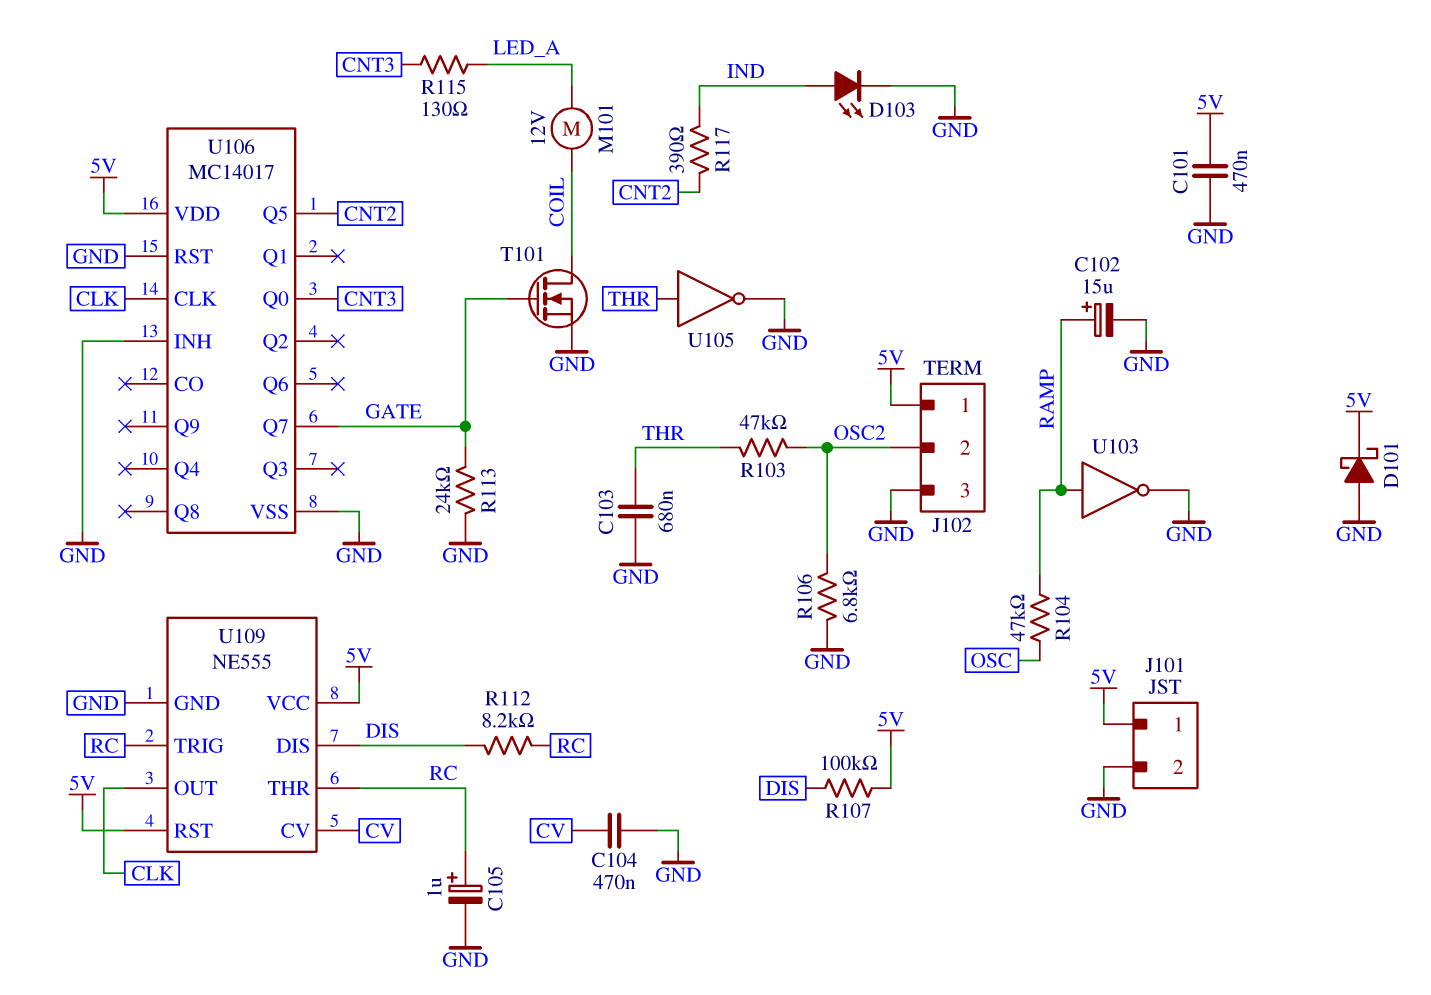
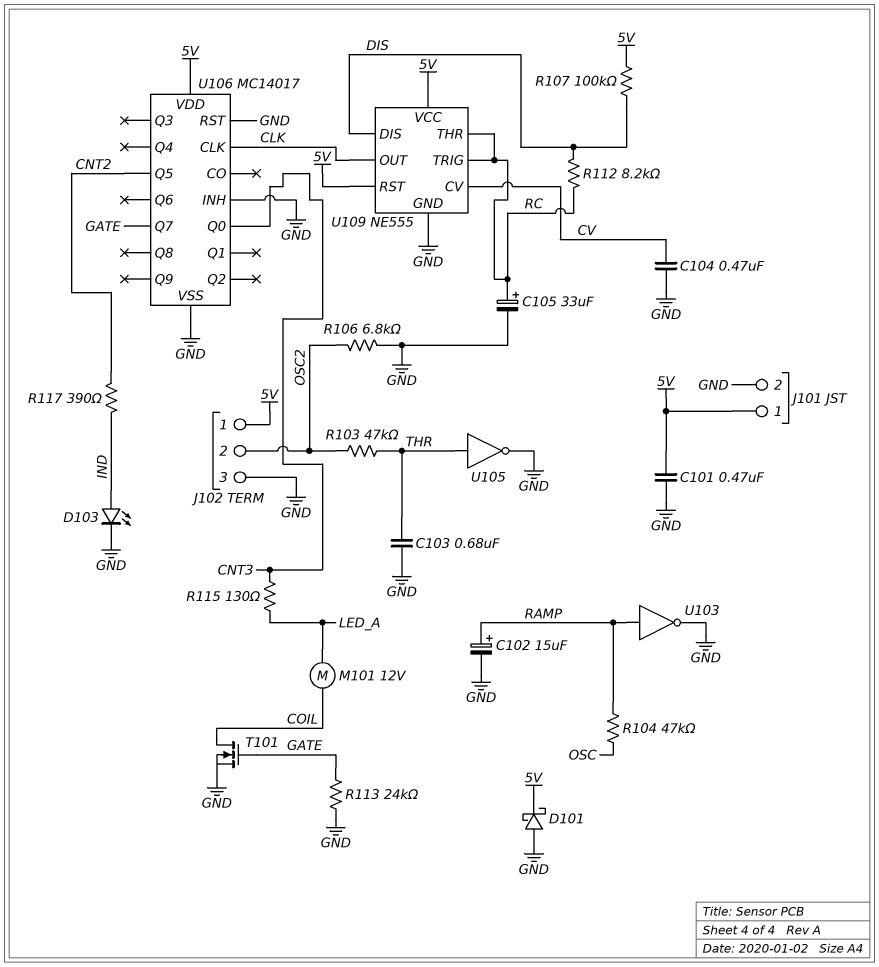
C105: 1uF (plus RC, minus GND) -> 33uF (plus RC, minus GND)

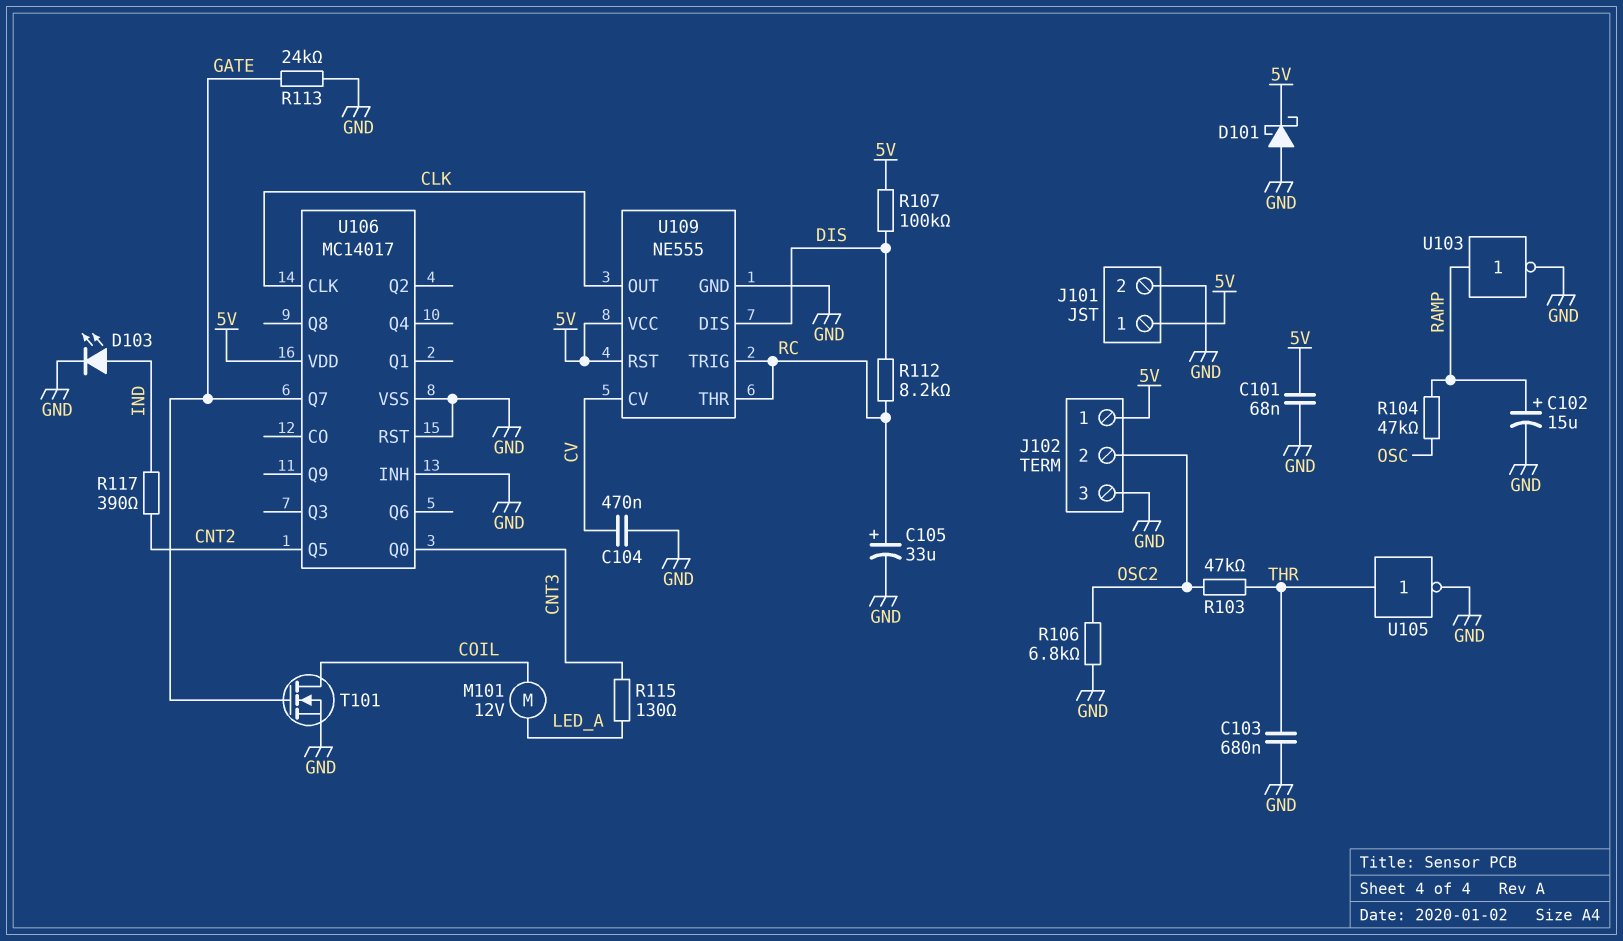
C101: 470nF (5V, GND) -> 68nF (5V, GND)

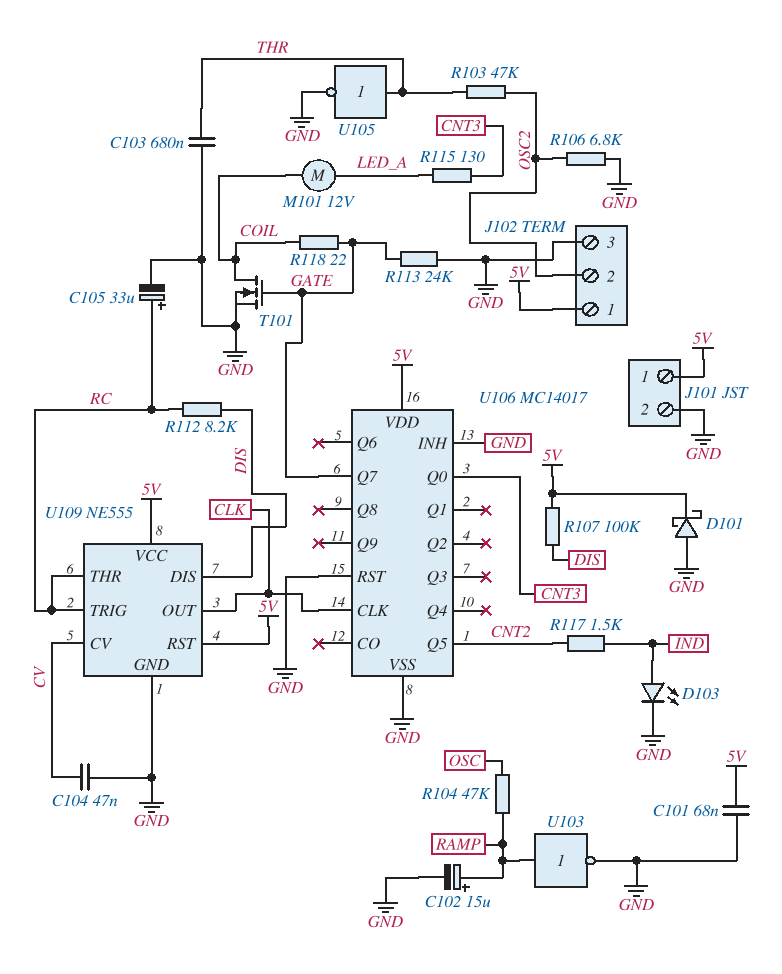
C104: 470nF (CV, GND) -> 47nF (CV, GND)
R117: 390 (CNT2, IND) -> 1.5k (CNT2, IND)
R118: none -> 22 (COIL, GATE)

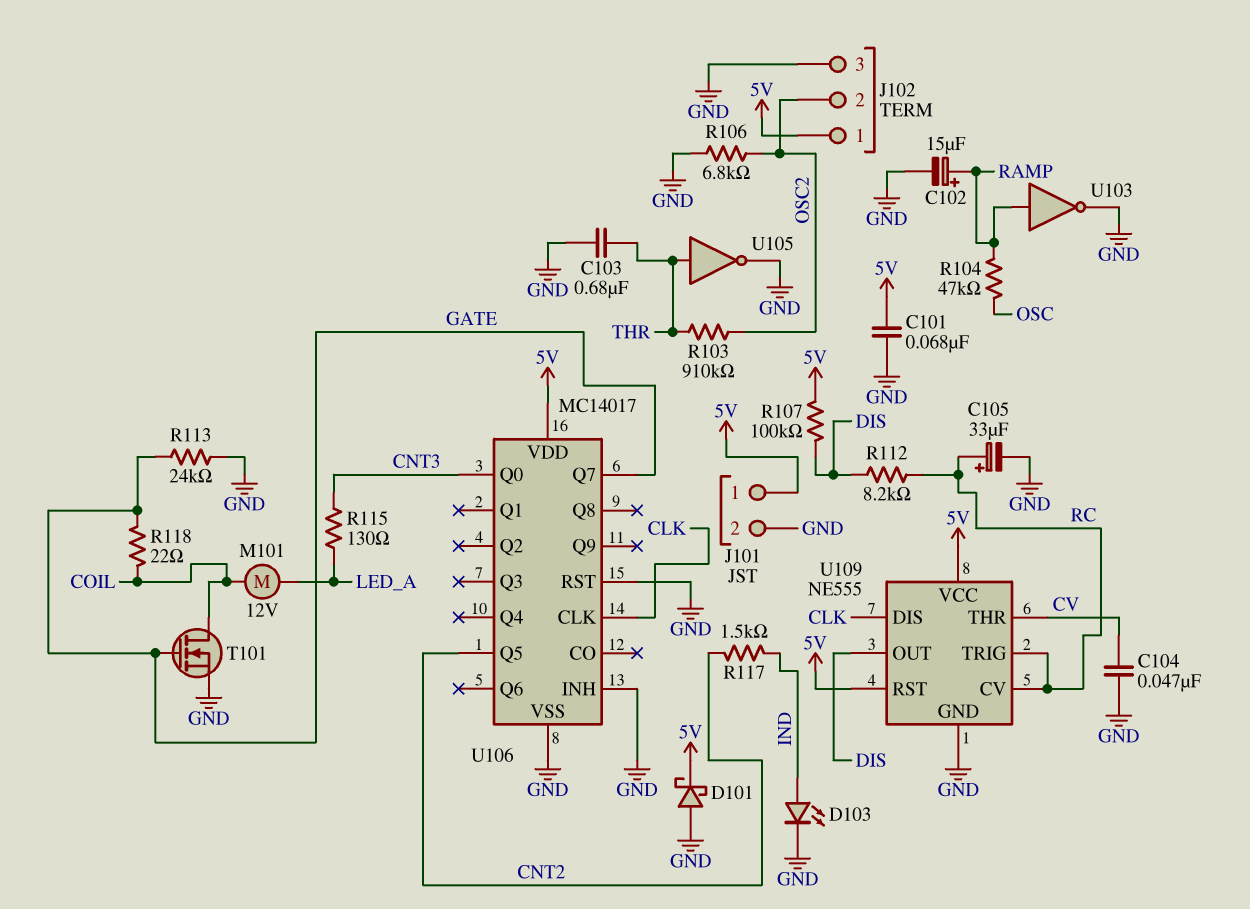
R103: 47k (OSC2, THR) -> 910k (OSC2, THR)
U109 pin CV: CV -> RC
U109 pin DIS: DIS -> CLK
U109 pin OUT: CLK -> DIS
U109 pin THR: RC -> CV

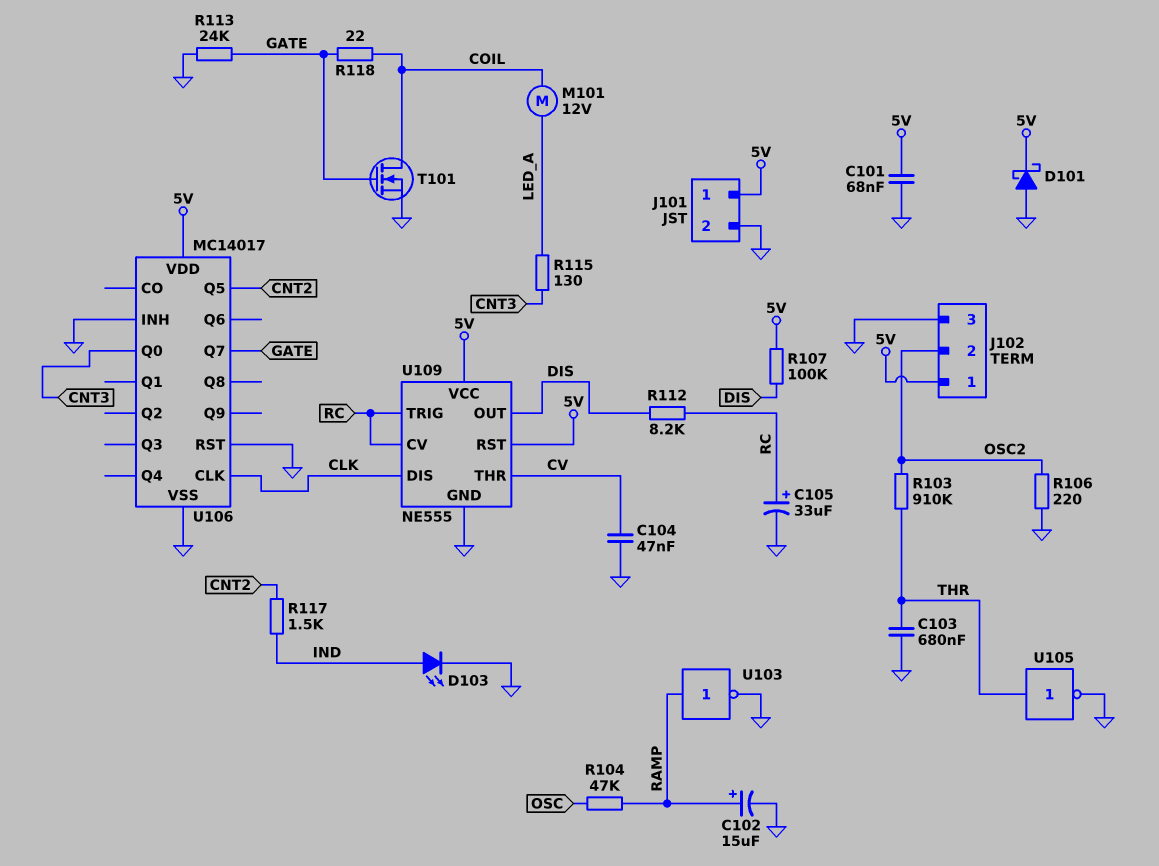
R106: 6.8k (GND, OSC2) -> 220 (GND, OSC2)

